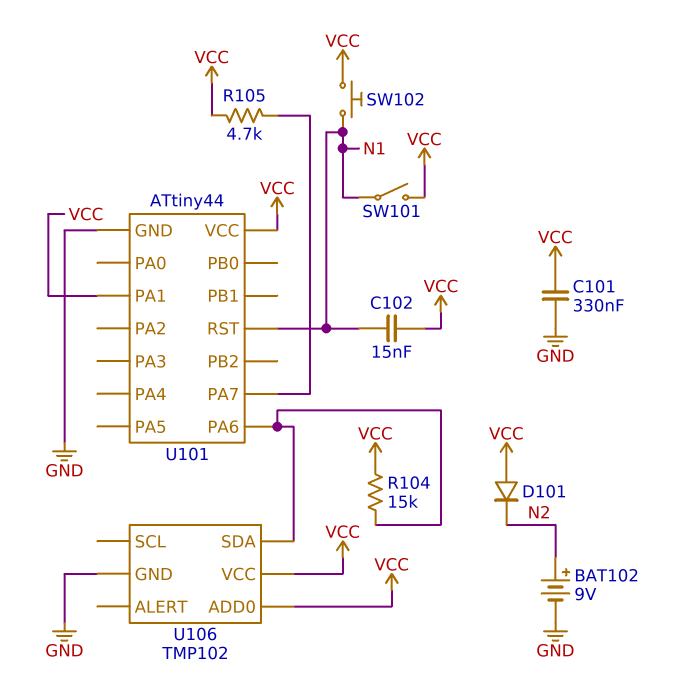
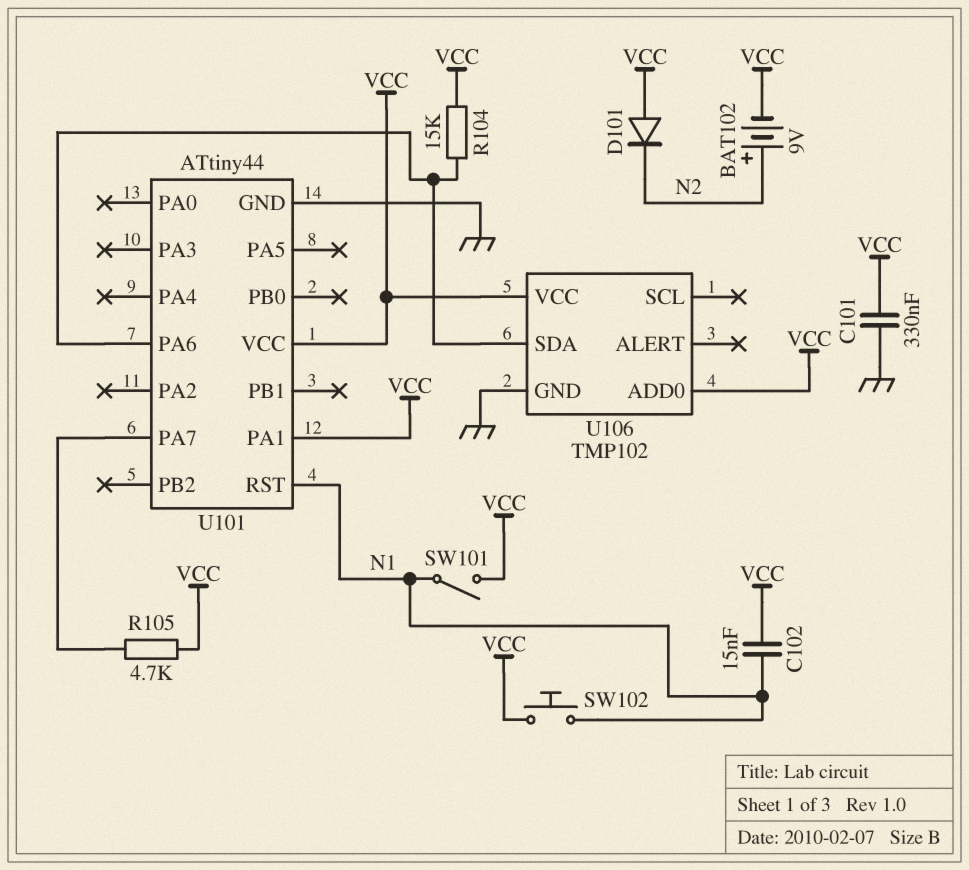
BAT102: 9V (plus N2, minus GND) -> 9V (plus N2, minus VCC)

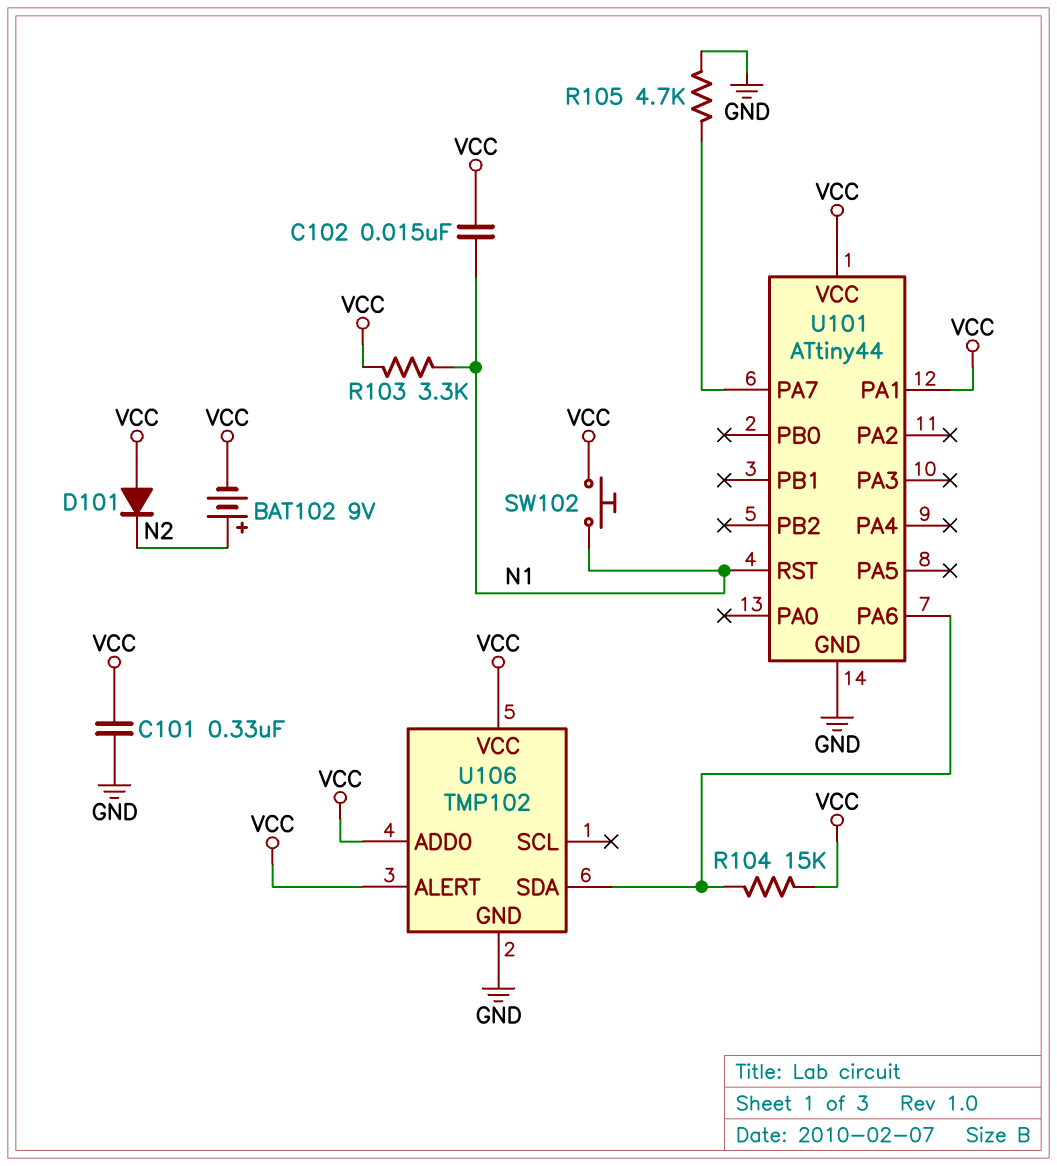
R103: none -> 3.3k (N1, VCC)
R105: 4.7k (U101/PA7, VCC) -> 4.7k (GND, U101/PA7)
SW101: switch (N1, VCC) -> none
U106 pin ALERT: none -> VCC

